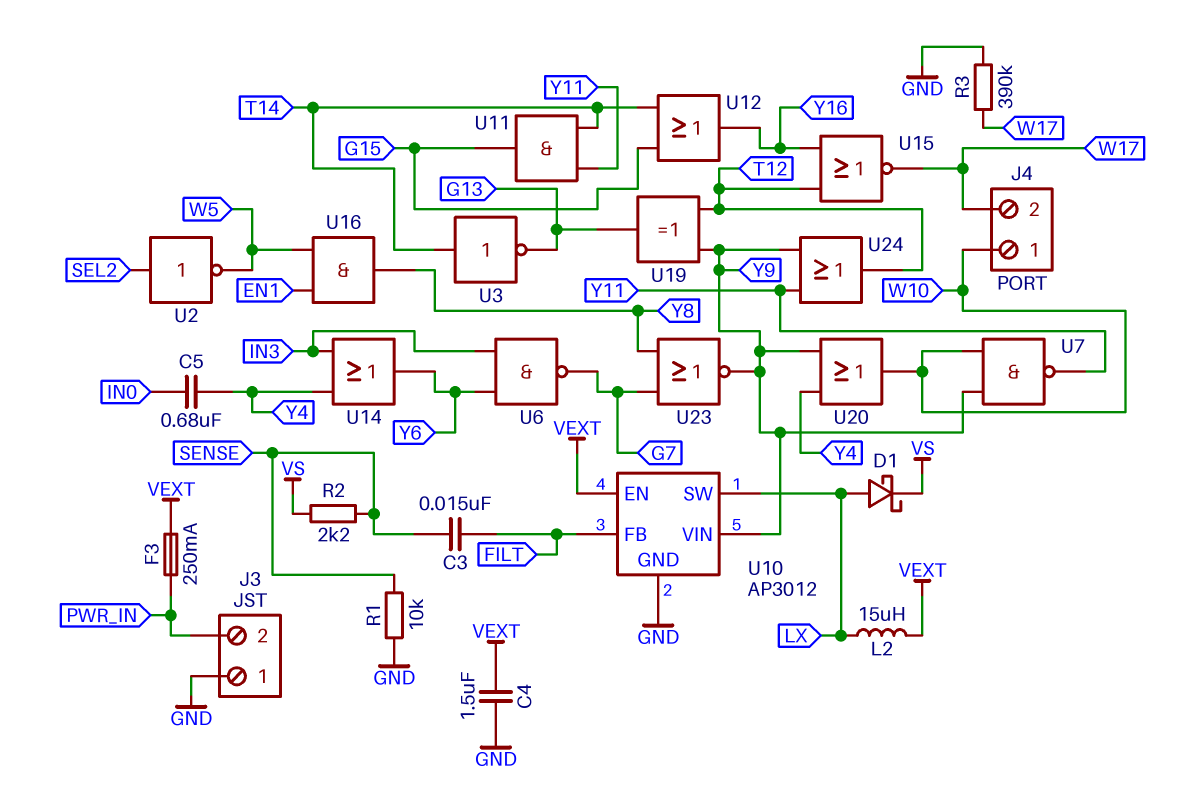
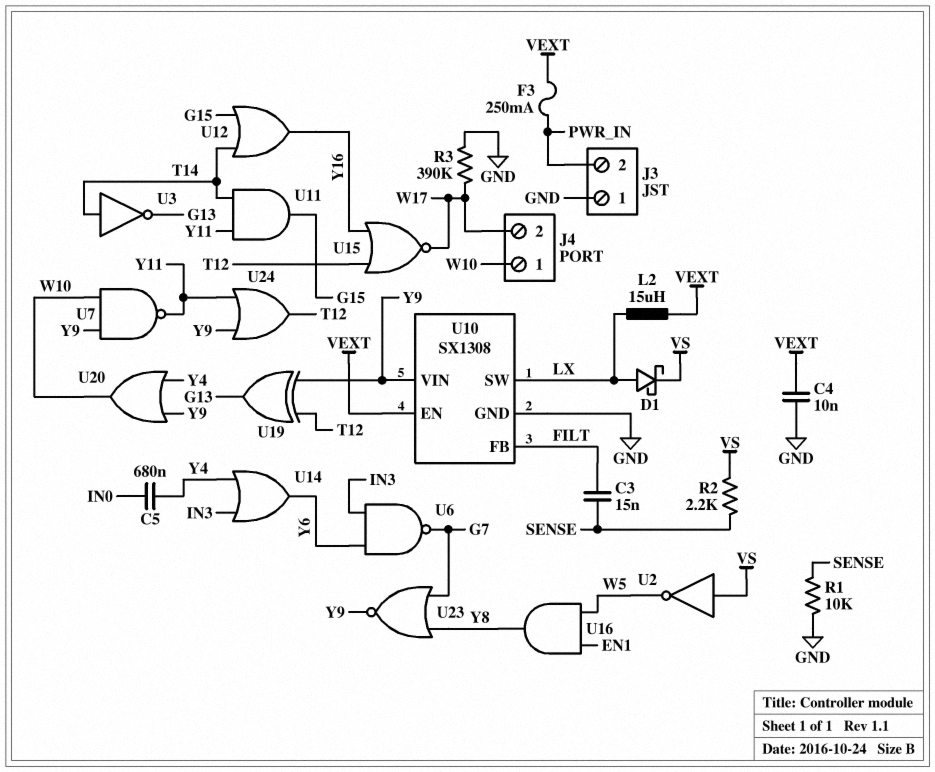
C4: 1.5uF (GND, VEXT) -> 10nF (GND, VEXT)
U2: NOT (in SEL2, out W5) -> NOT (in VS, out W5)
U10: AP3012 -> SX1308

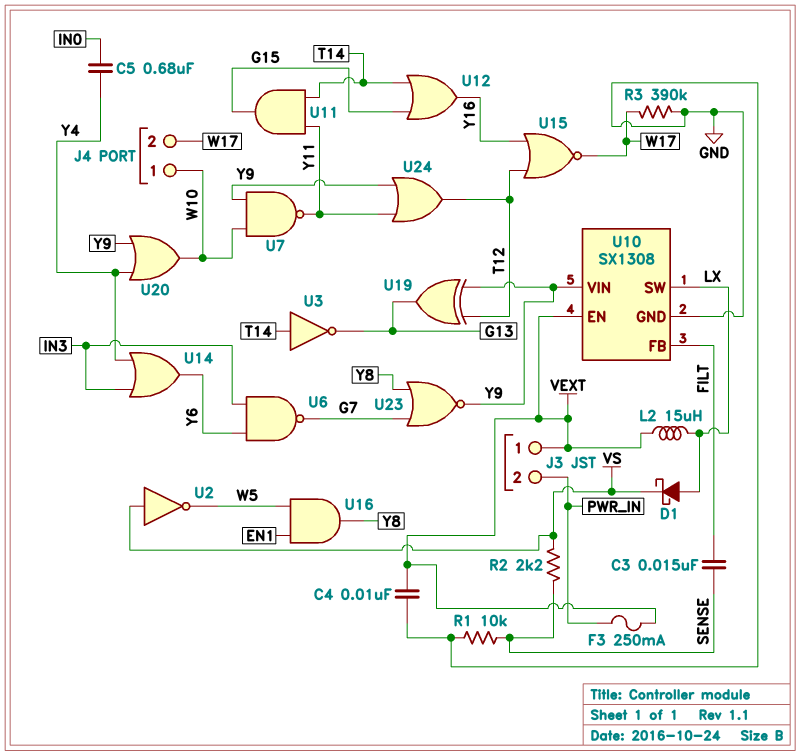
J3 pin 1: GND -> VEXT

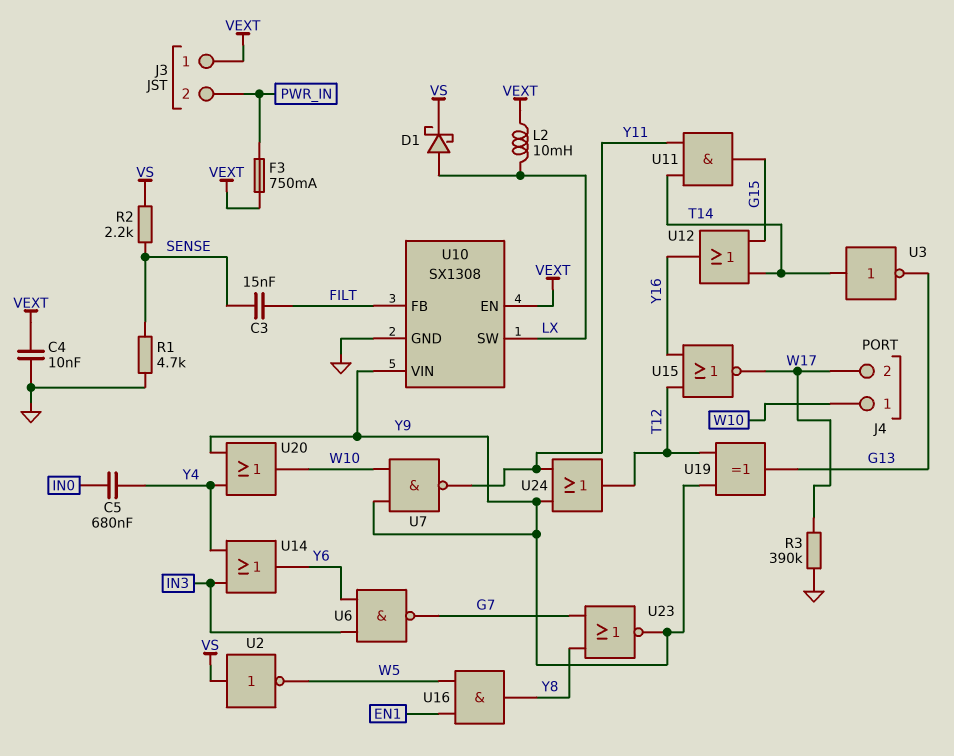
F3: 250mA (PWR_IN, VEXT) -> 750mA (PWR_IN, VEXT)
L2: 15uH (LX, VEXT) -> 10mH (LX, VEXT)
R1: 10k (GND, SENSE) -> 4.7k (GND, SENSE)

